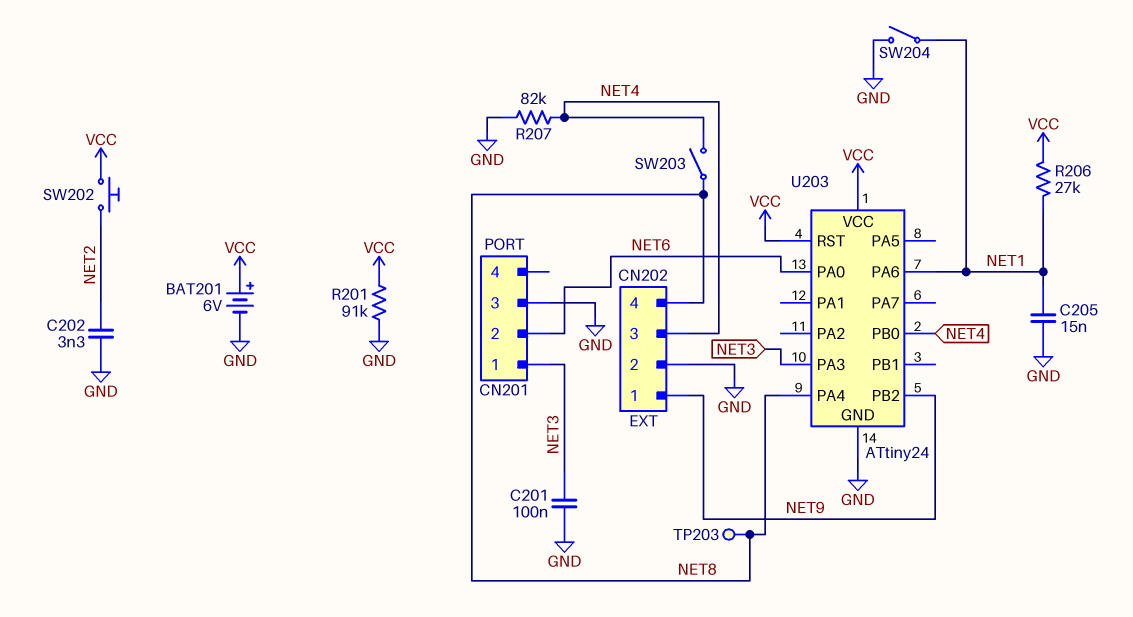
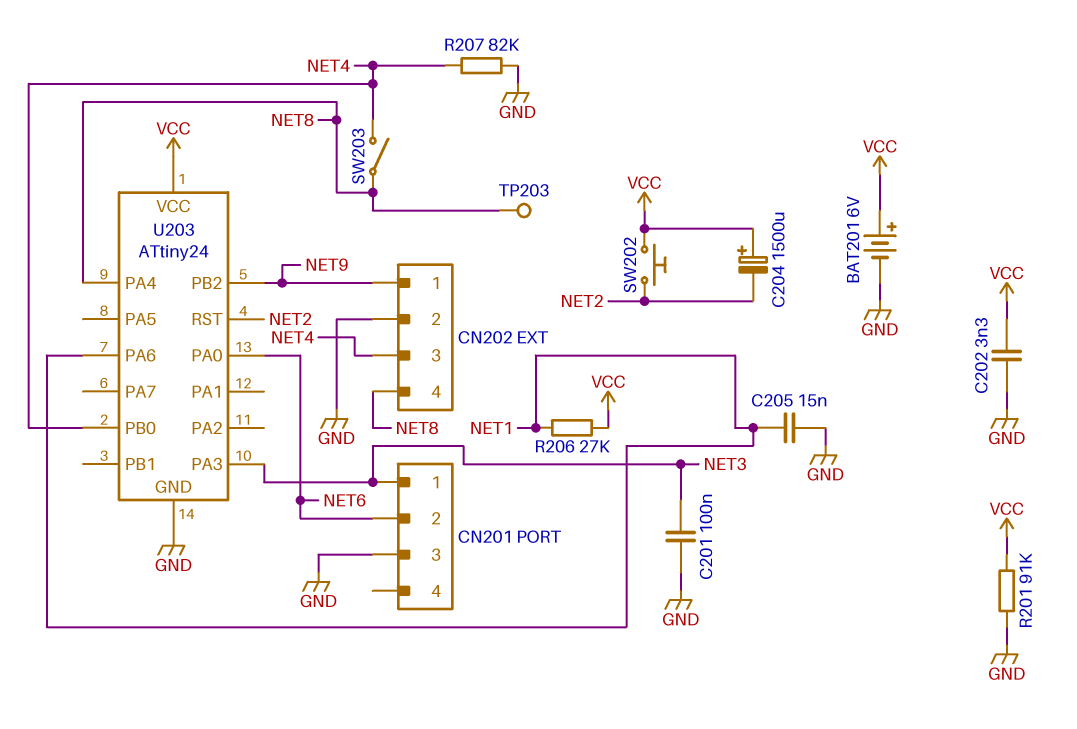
C202: 3.3nF (GND, NET2) -> 3.3nF (GND, VCC)
C204: none -> 1500uF (plus VCC, minus NET2)
SW204: switch (GND, NET1) -> none
U203 pin RST: VCC -> NET2

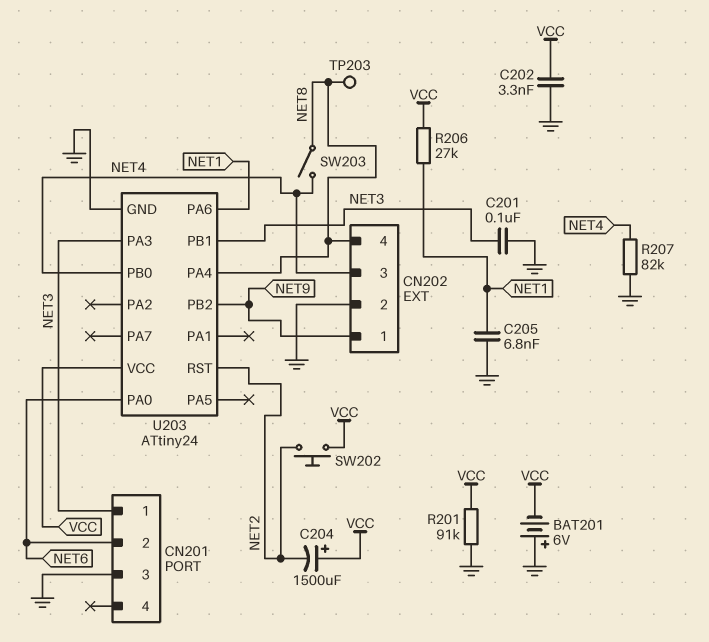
BAT201: 6V (plus VCC, minus GND) -> 6V (plus GND, minus VCC)
C205: 15nF (GND, NET1) -> 6.8nF (GND, NET1)
U203 pin PB1: none -> NET3

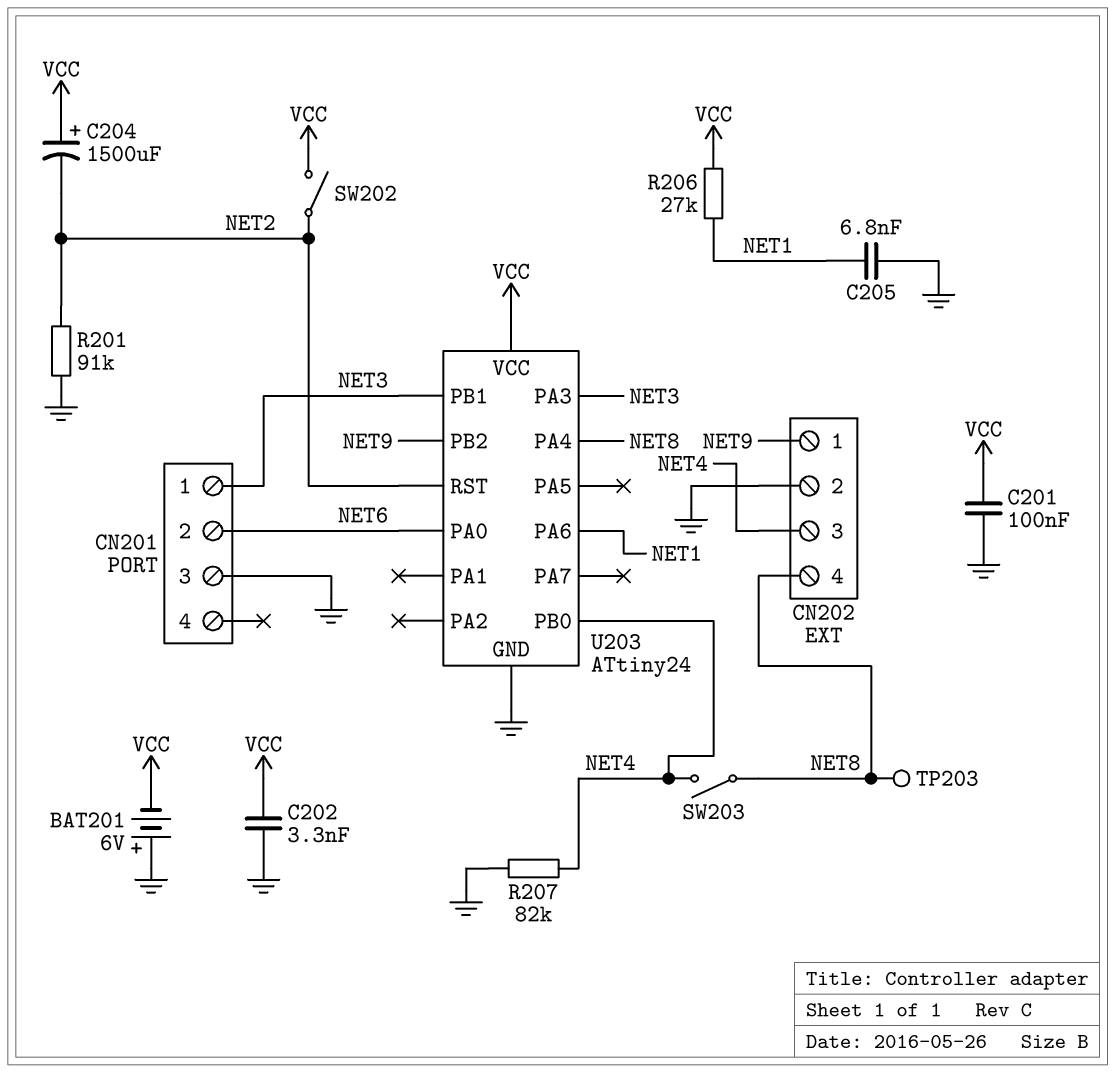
C201: 100nF (GND, NET3) -> 100nF (GND, VCC)
R201: 91k (GND, VCC) -> 91k (GND, NET2)
SW202: button (NET2, VCC) -> switch (NET2, VCC)

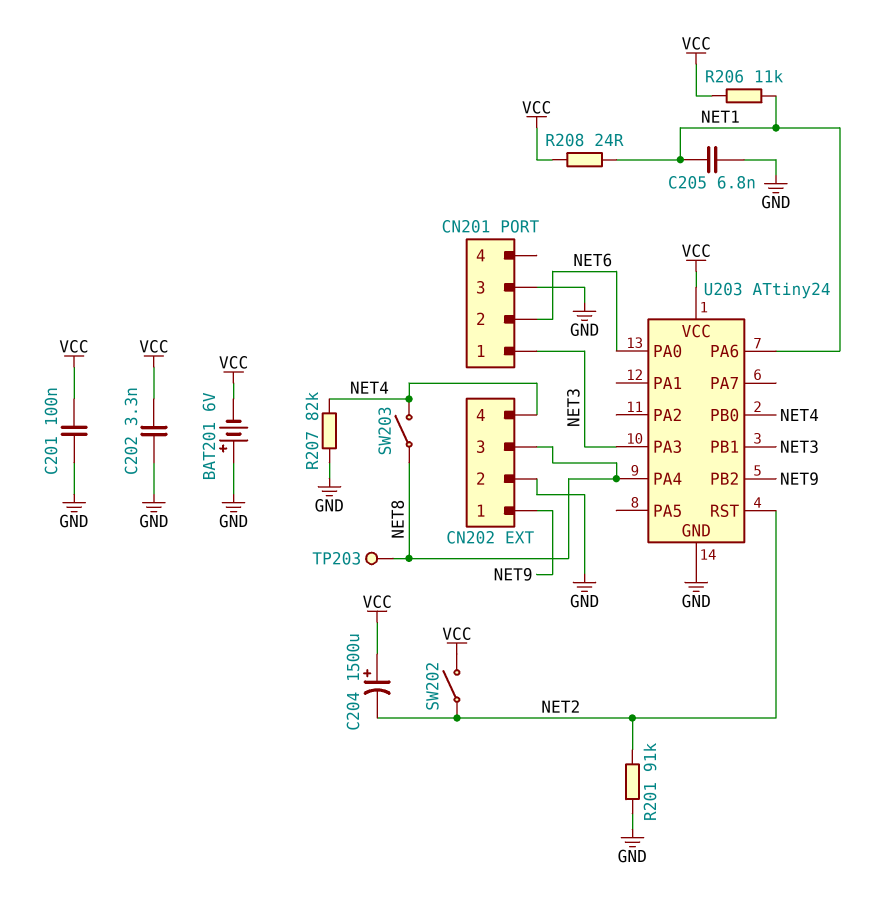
CN202 pin 3: NET4 -> NET8
CN202 pin 4: NET8 -> NET4
R206: 27k (NET1, VCC) -> 11k (NET1, VCC)
R208: none -> 24 (NET1, VCC)

